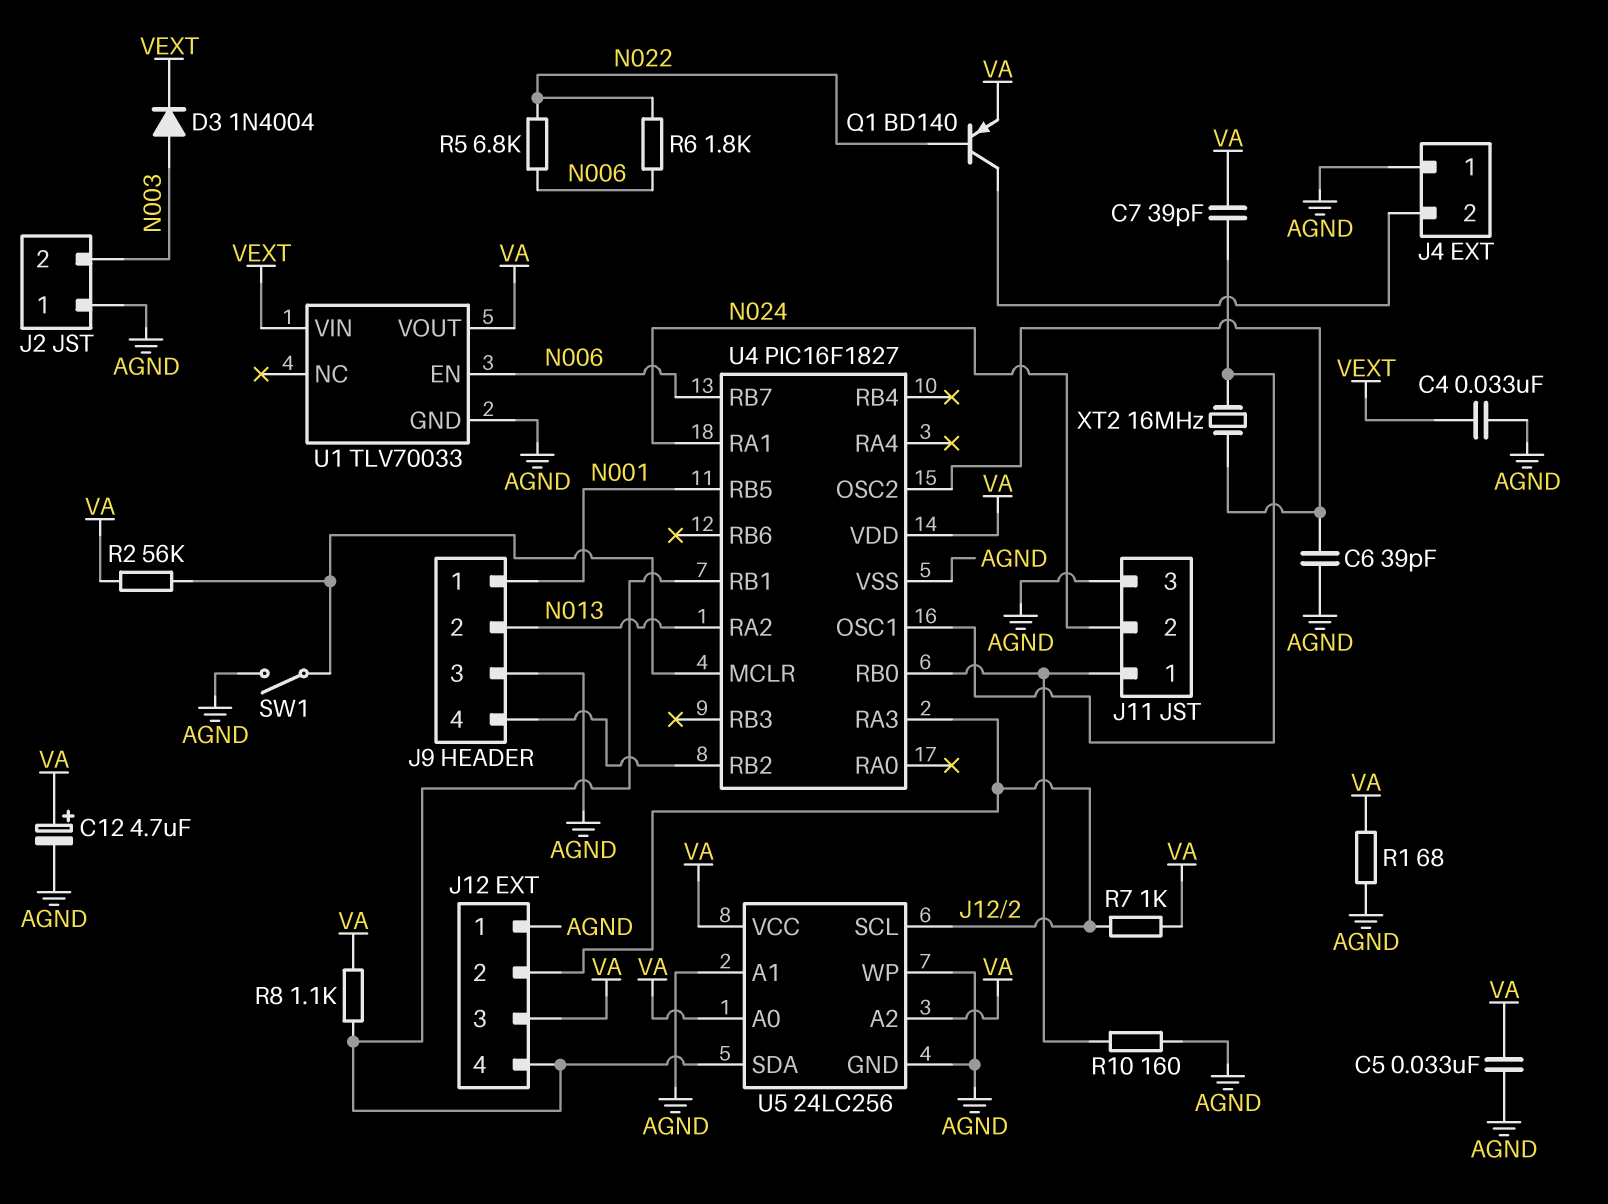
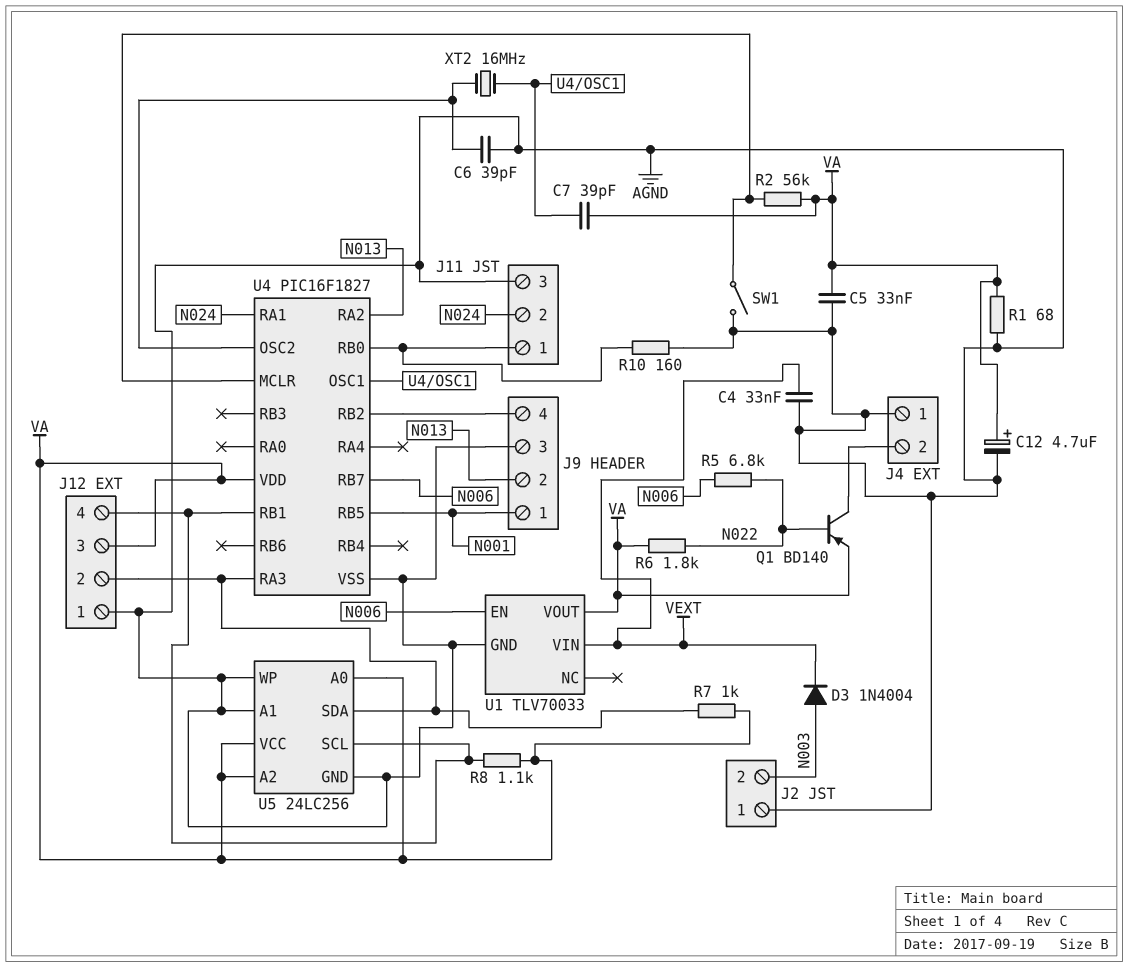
R6: 1.8k (N006, N022) -> 1.8k (N022, VA)
U5 pin SCL: J12/2 -> J12/4
U5 pin SDA: J12/4 -> J12/2

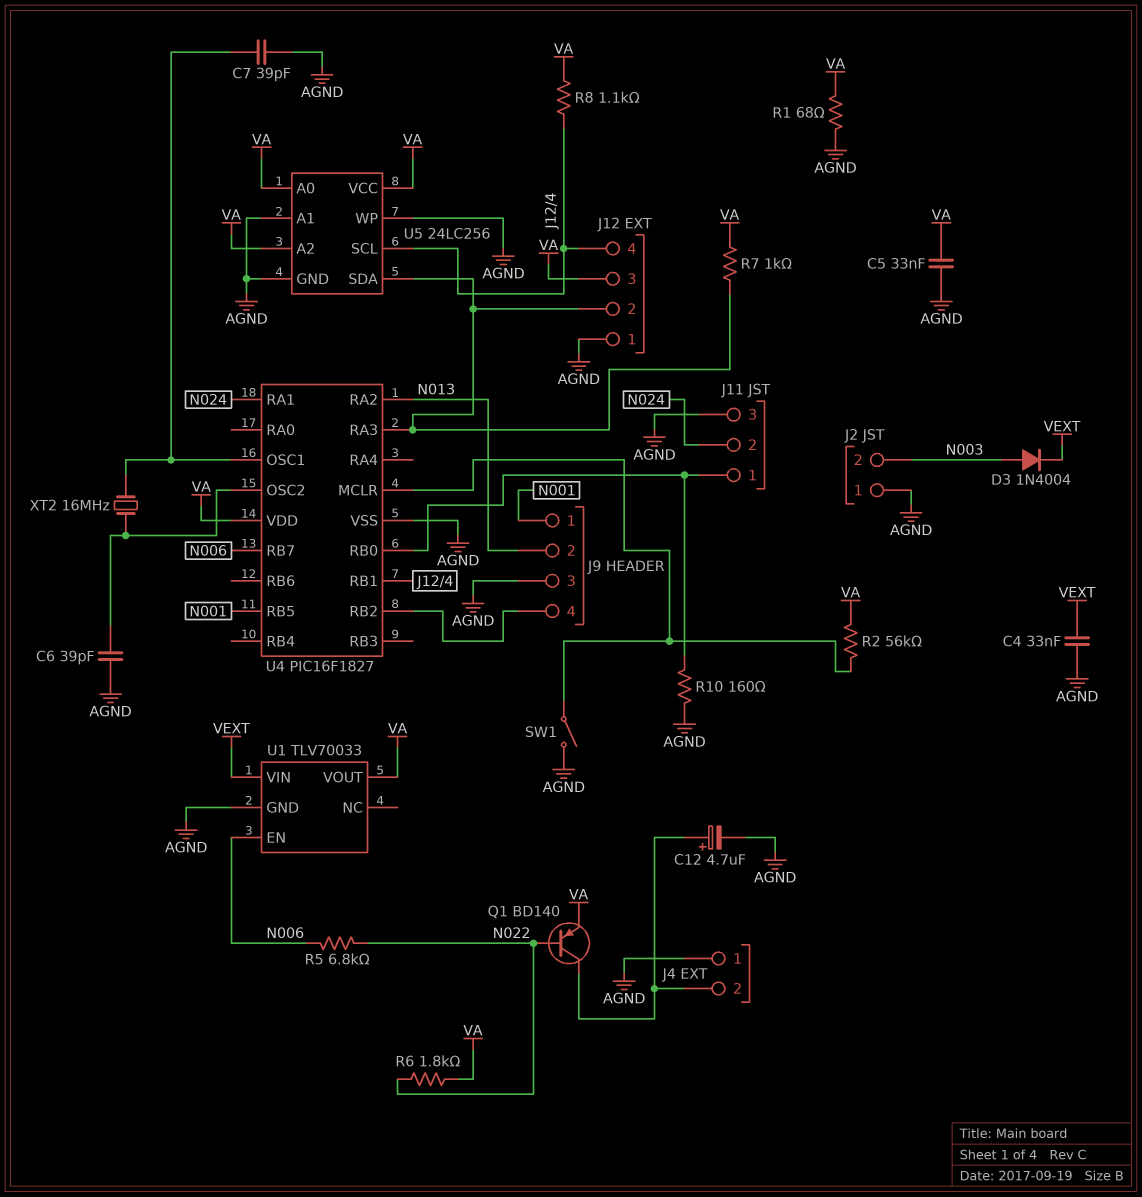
C7: 39pF (U4/OSC1, VA) -> 39pF (AGND, U4/OSC1)
C12: 4.7uF (plus VA, minus AGND) -> 4.7uF (plus J4/2, minus AGND)

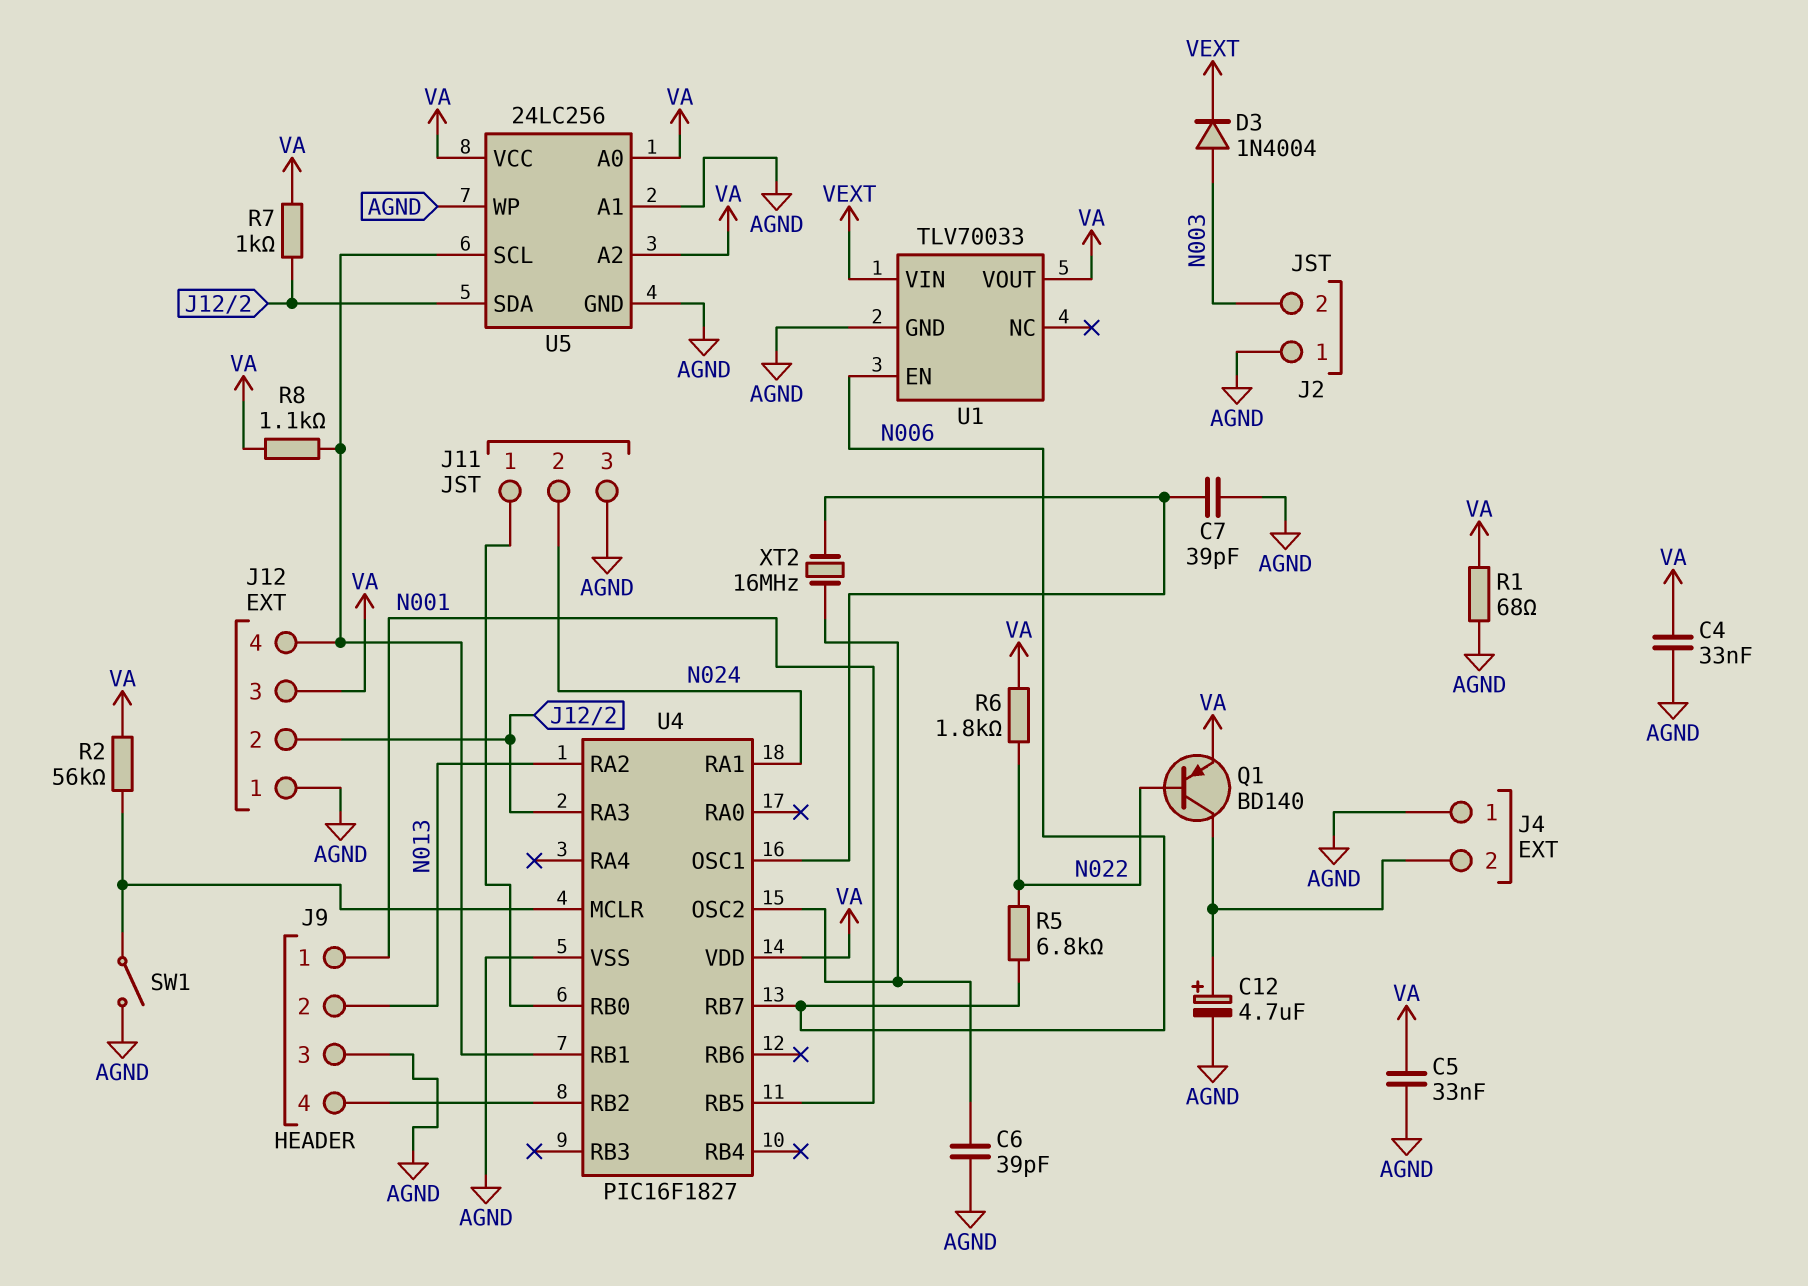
C4: 33nF (AGND, VEXT) -> 33nF (AGND, VA)
R10: 160 (AGND, J11/1) -> none

